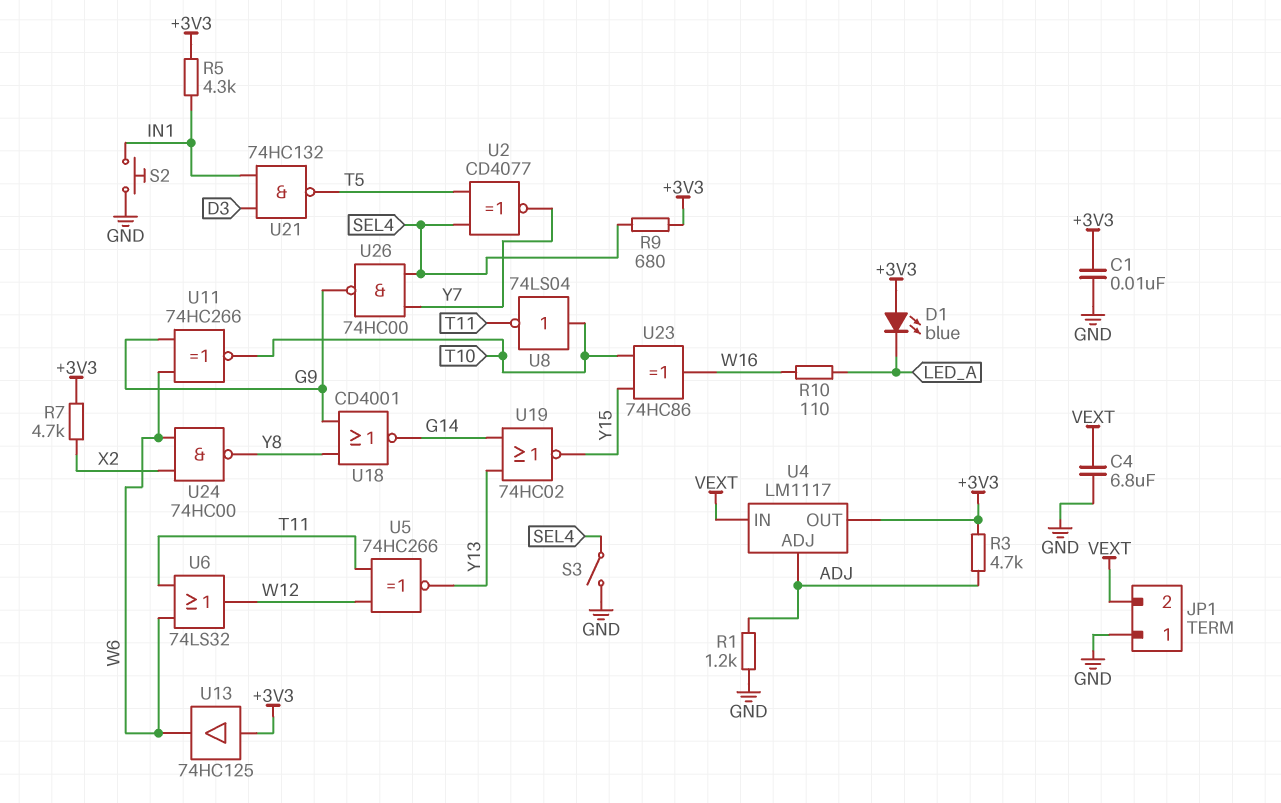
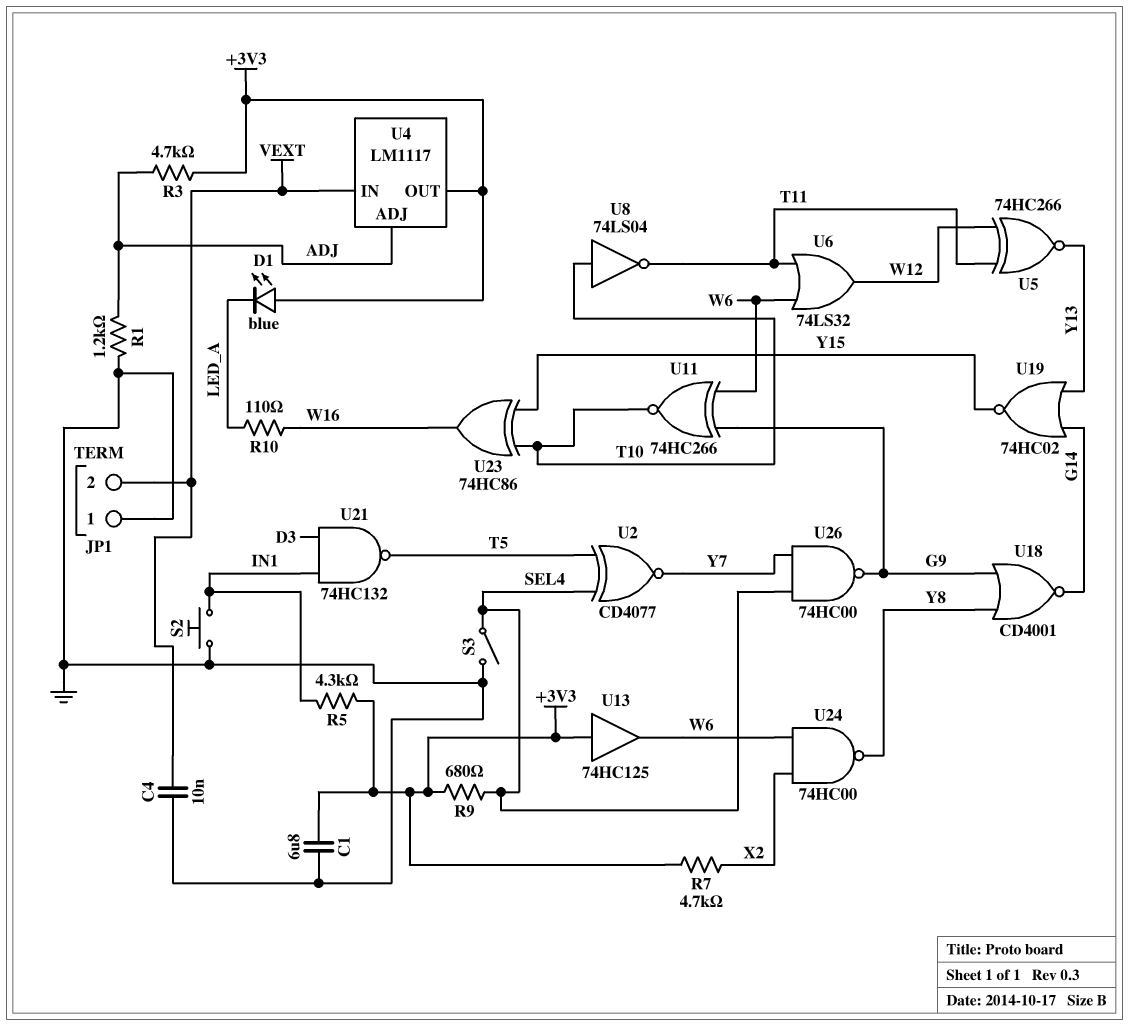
C1: 10nF (+3V3, GND) -> 6.8uF (+3V3, GND)
C4: 6.8uF (GND, VEXT) -> 10nF (GND, VEXT)

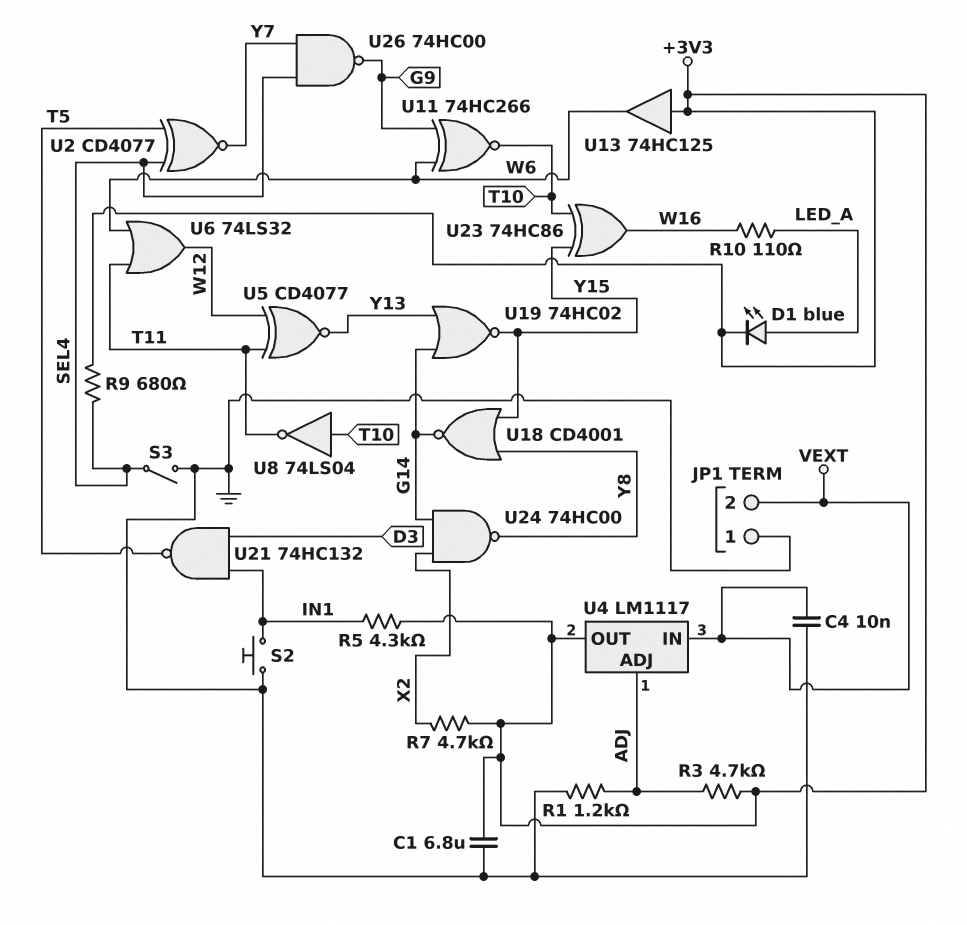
D1: LED blue (A +3V3, K LED_A) -> LED blue (A LED_A, K +3V3)
U5: XNOR 74HC266 (in T11, in W12, out Y13) -> XNOR CD4077 (in T11, in W12, out Y13)
U18: NOR CD4001 (in G9, in Y8, out G14) -> NOR CD4001 (in Y8, in Y15, out G14)
U24: NAND 74HC00 (in W6, in X2, out Y8) -> NAND 74HC00 (in G14, in X2, out Y8)

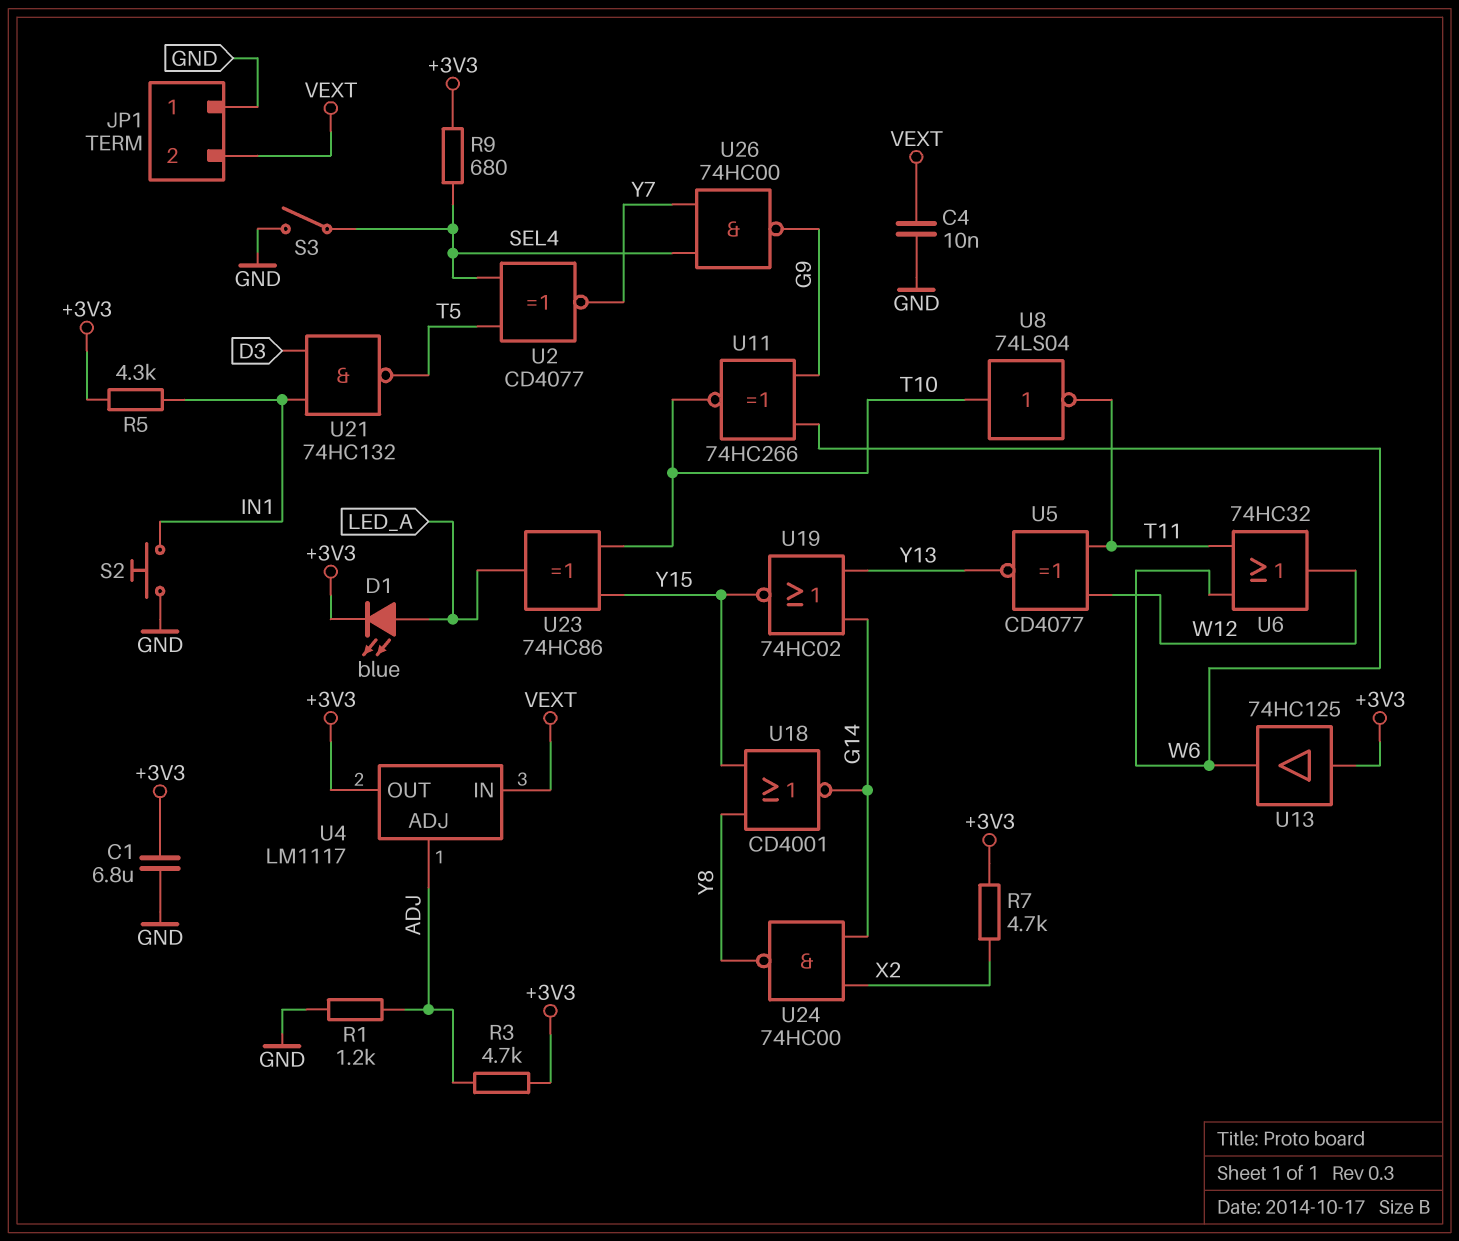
R10: 110 (LED_A, W16) -> none
U6: OR 74LS32 (in T11, in W6, out W12) -> OR 74HC32 (in T11, in W6, out W12)
U23: XOR 74HC86 (in T10, in Y15, out W16) -> XOR 74HC86 (in T10, in Y15, out LED_A)

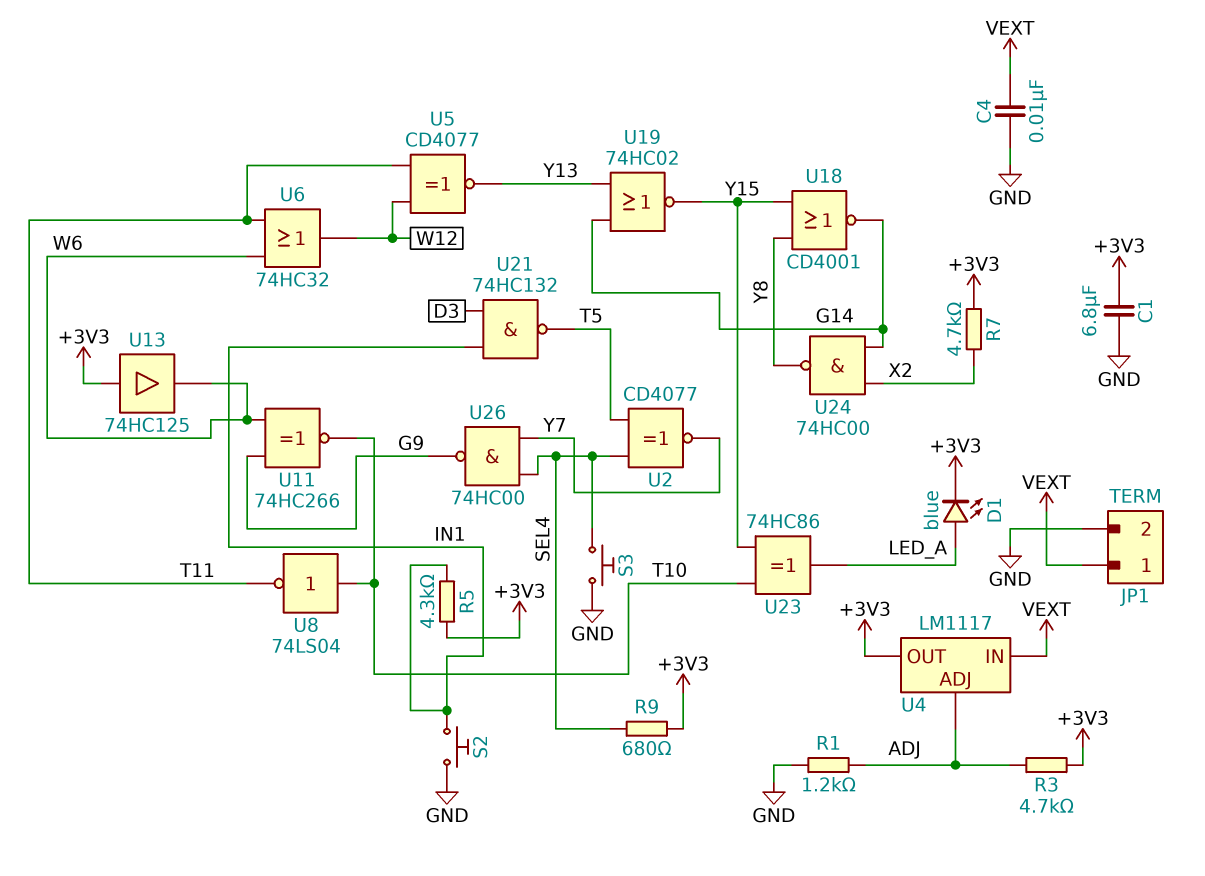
JP1 pin 1: GND -> VEXT
JP1 pin 2: VEXT -> GND
S3: switch (GND, SEL4) -> button (GND, SEL4)

